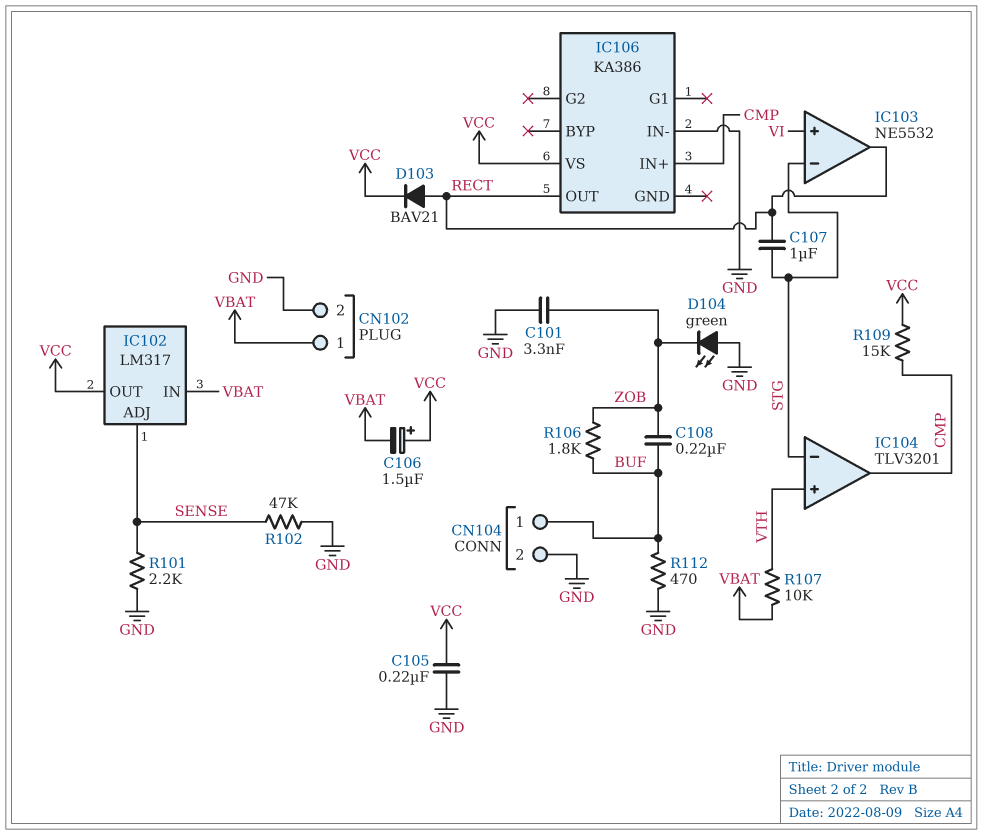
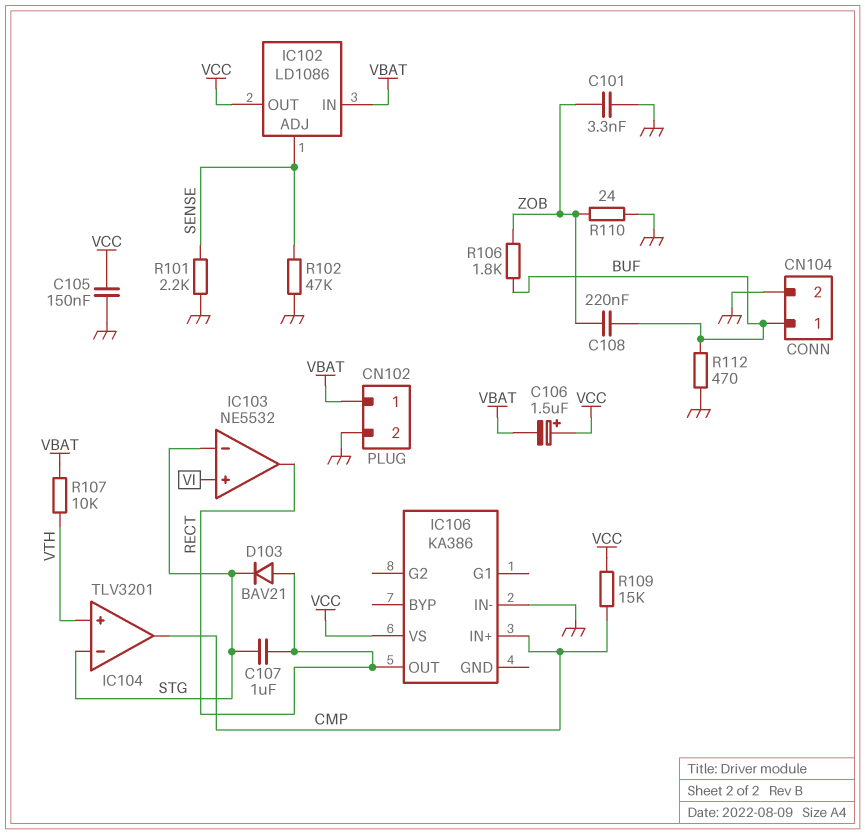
C105: 220nF (GND, VCC) -> 150nF (GND, VCC)
D103: diode BAV21 (A RECT, K VCC) -> diode BAV21 (A RECT, K STG)
D104: LED green (A GND, K ZOB) -> none
IC102: LM317 -> LD1086
R110: none -> 24 (GND, ZOB)

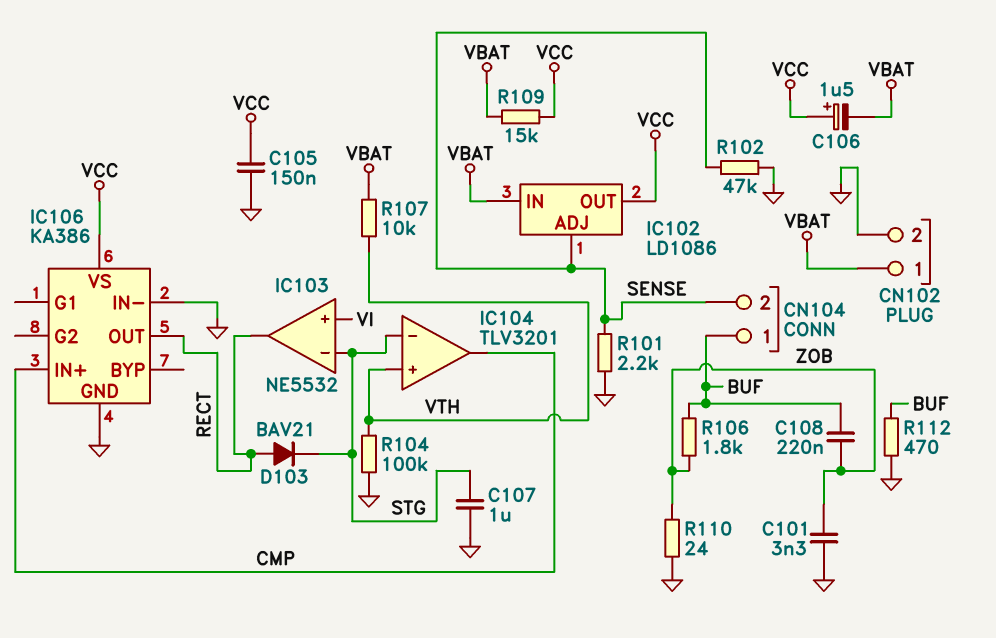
C107: 1uF (RECT, STG) -> 1uF (GND, STG)
CN104 pin 2: GND -> SENSE
IC106 pin GND: none -> GND
R104: none -> 100k (GND, VTH)
R109: 15k (CMP, VCC) -> 15k (VBAT, VCC)

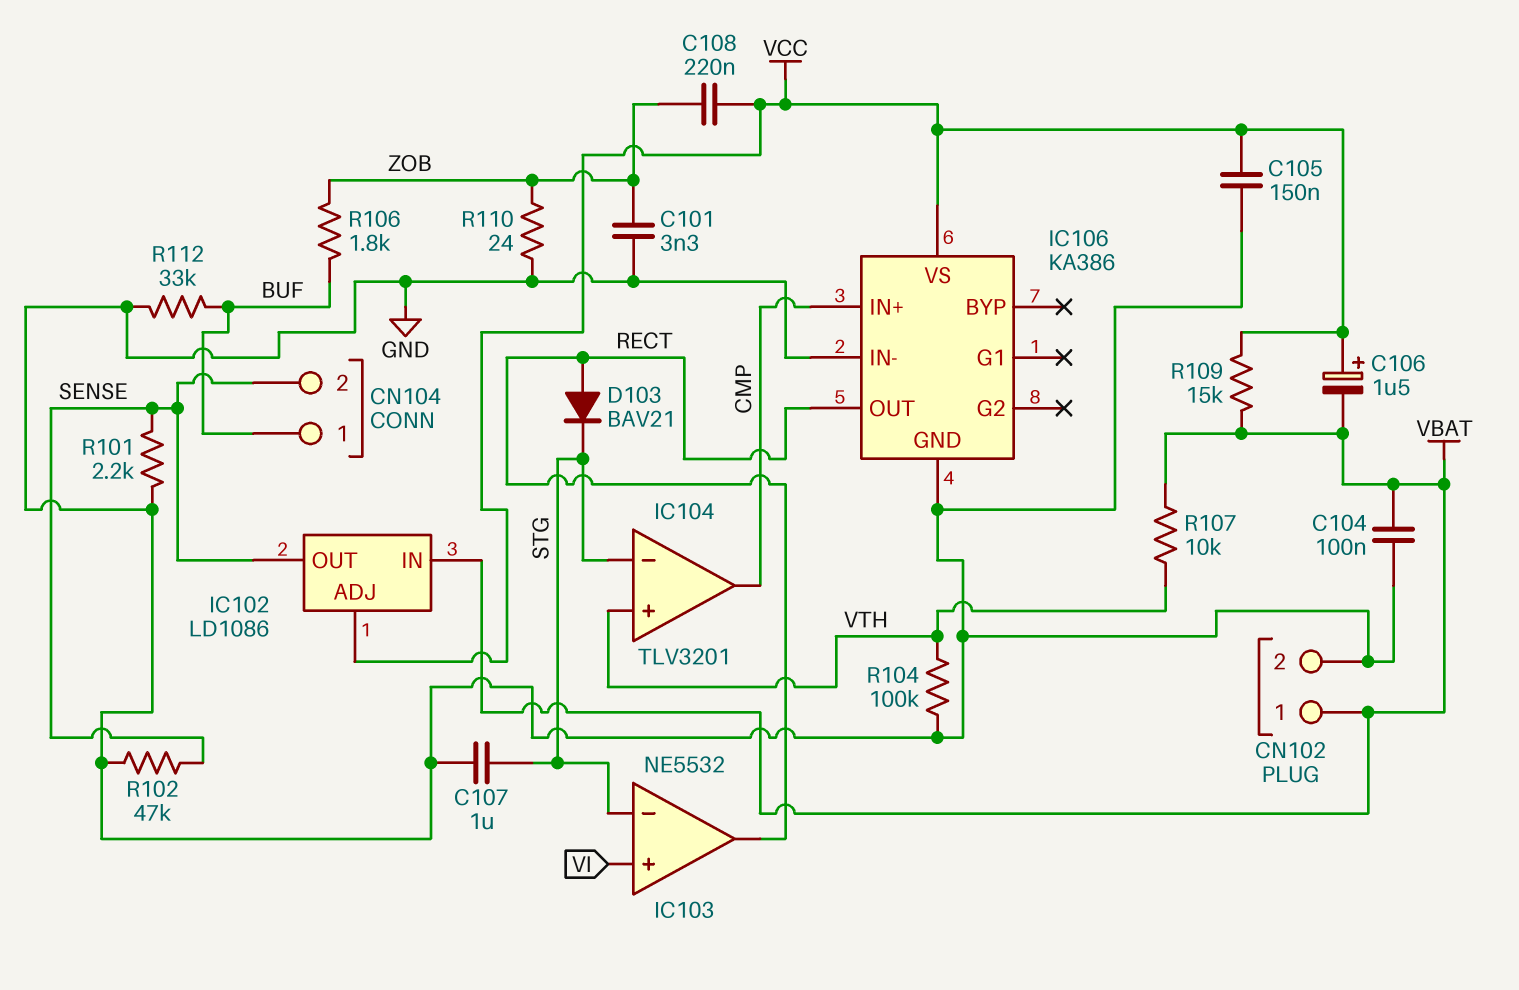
C104: none -> 100nF (GND, VBAT)
C108: 220nF (BUF, ZOB) -> 220nF (VCC, ZOB)
IC102 pin ADJ: SENSE -> VCC
IC102 pin OUT: VCC -> SENSE
R112: 470 (BUF, GND) -> 33k (BUF, GND)

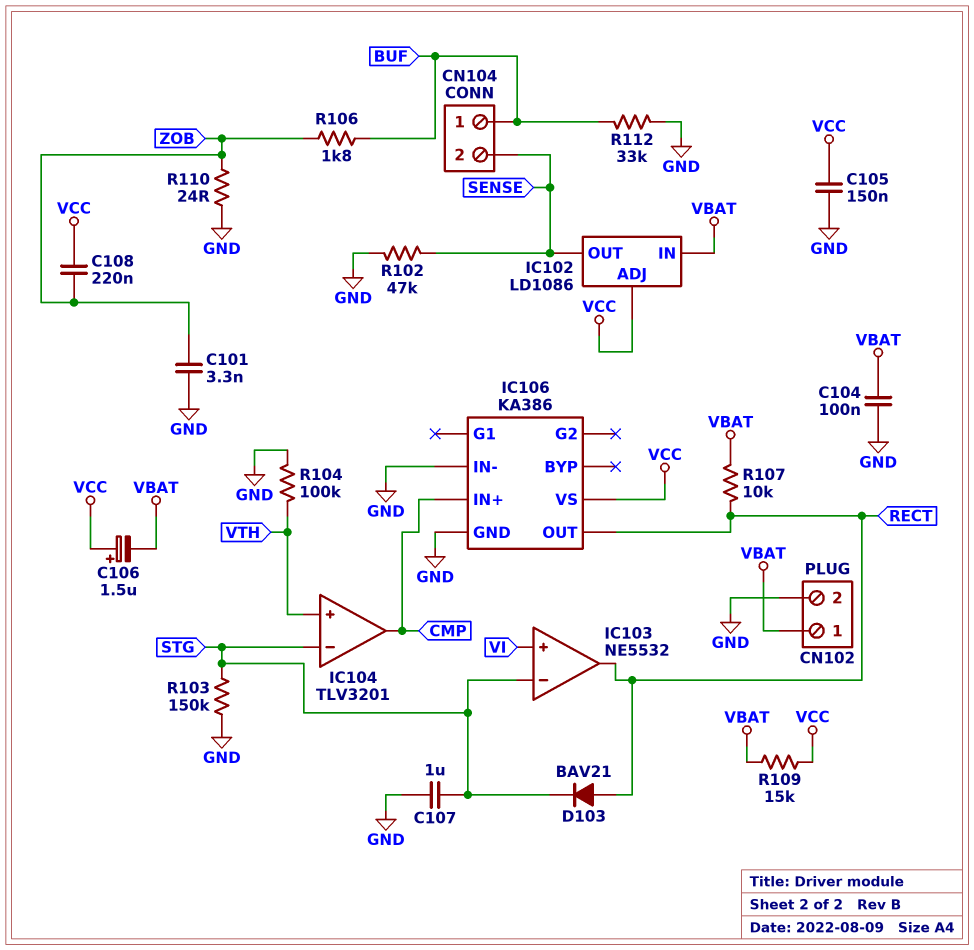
R101: 2.2k (GND, SENSE) -> none
R103: none -> 150k (GND, STG)
R107: 10k (VBAT, VTH) -> 10k (RECT, VBAT)

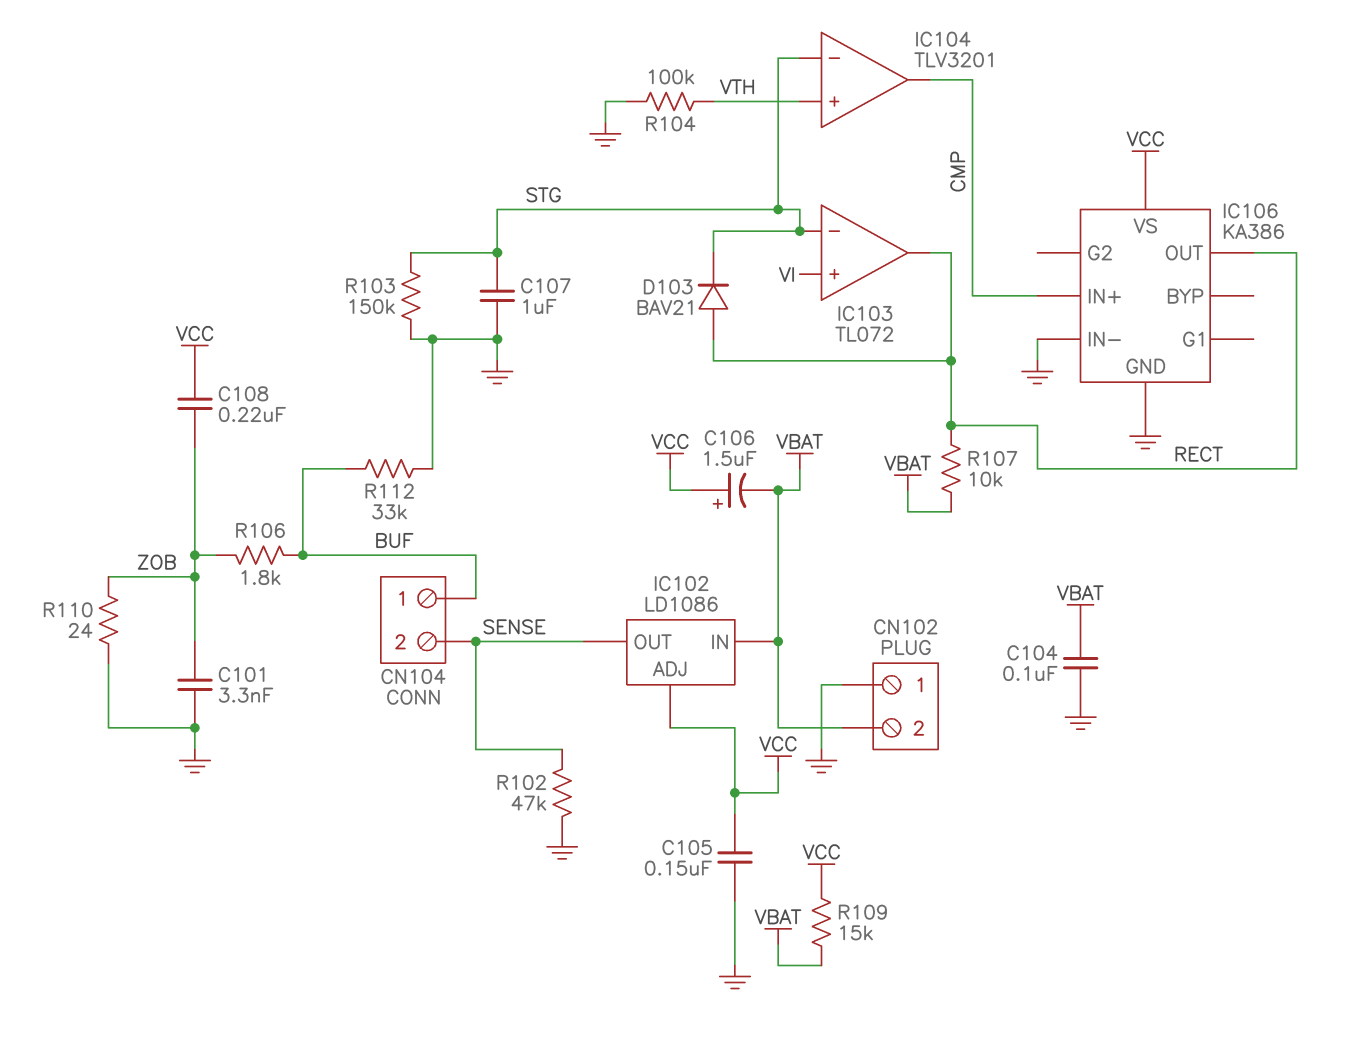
CN102 pin 1: VBAT -> GND
CN102 pin 2: GND -> VBAT
IC103: NE5532 -> TL072

